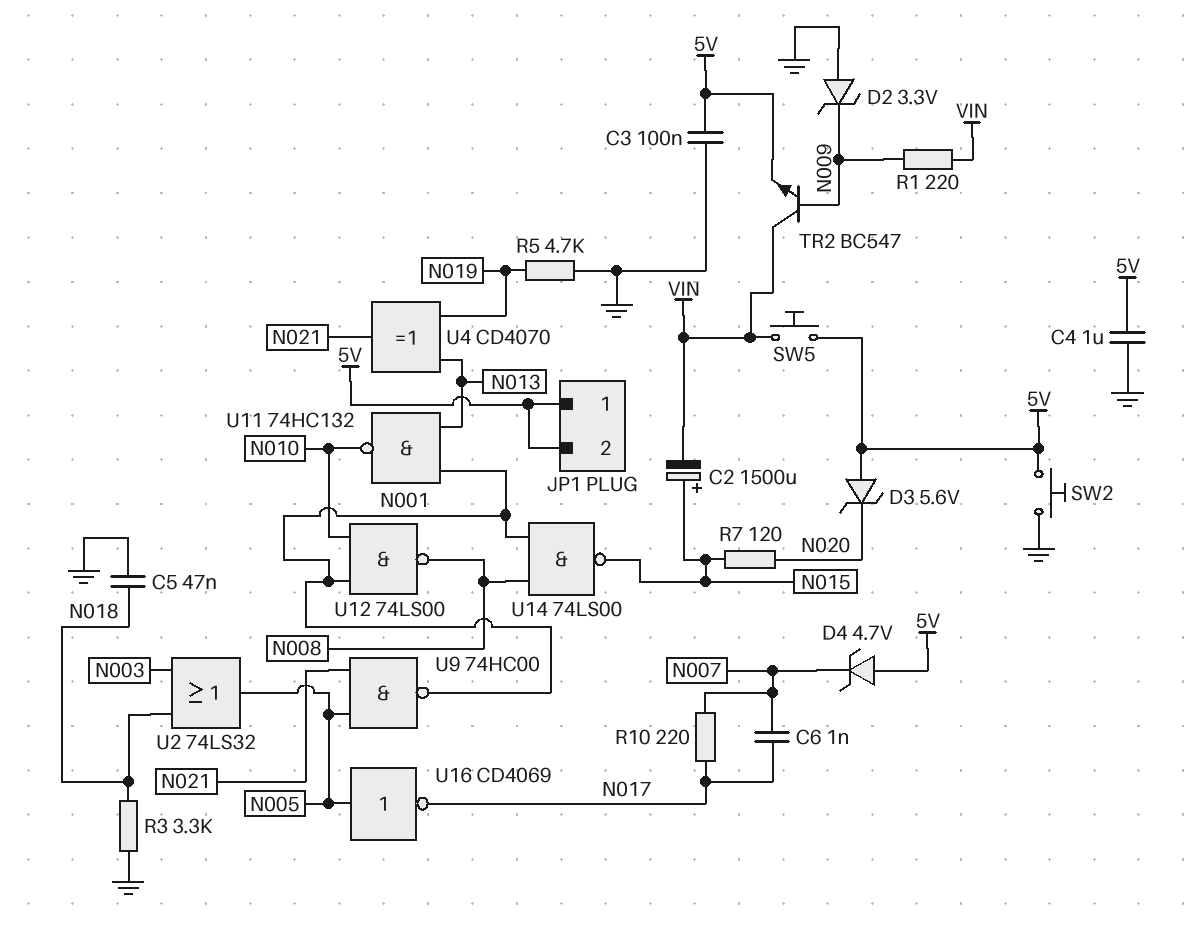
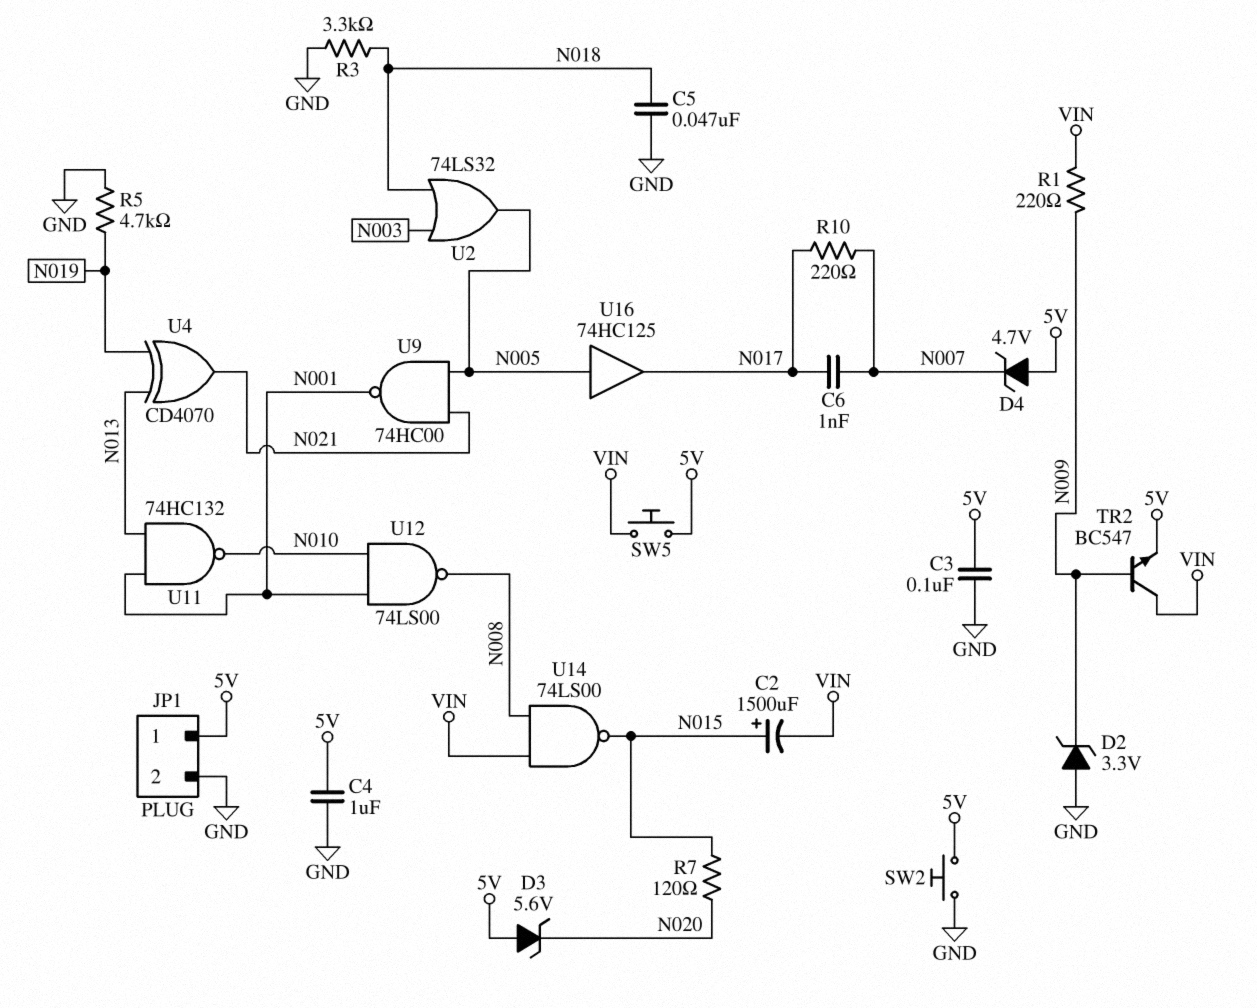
JP1 pin 2: 5V -> GND
U14: NAND 74LS00 (in N001, in N008, out N015) -> NAND 74LS00 (in N008, in VIN, out N015)
U16: NOT CD4069 (in N005, out N017) -> buffer 74HC125 (in N005, out N017)

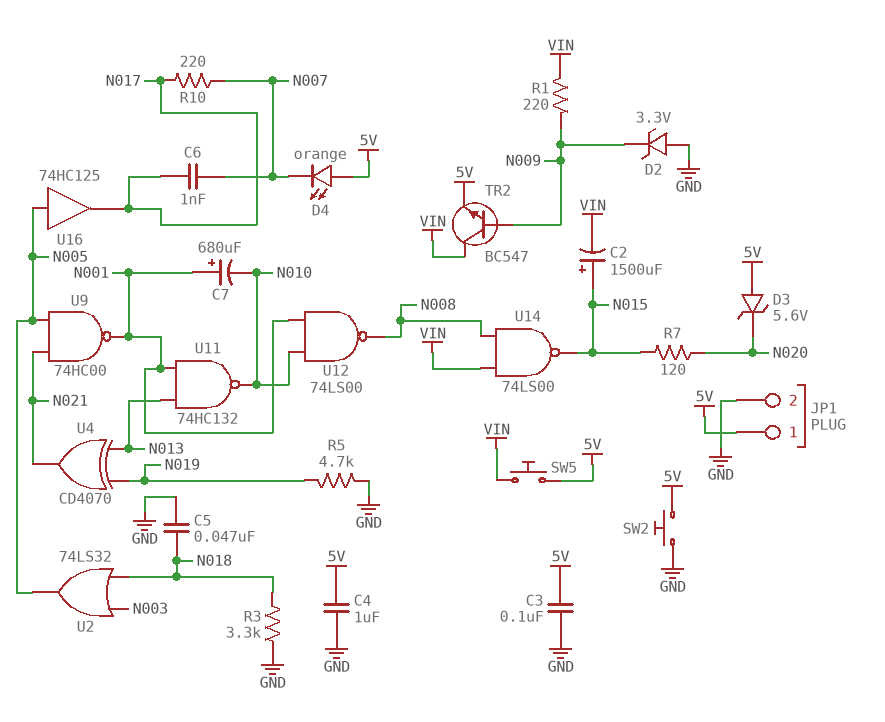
C7: none -> 680uF (plus N001, minus N010)
D4: zener 4.7V (A 5V, K N007) -> LED orange (A 5V, K N007)

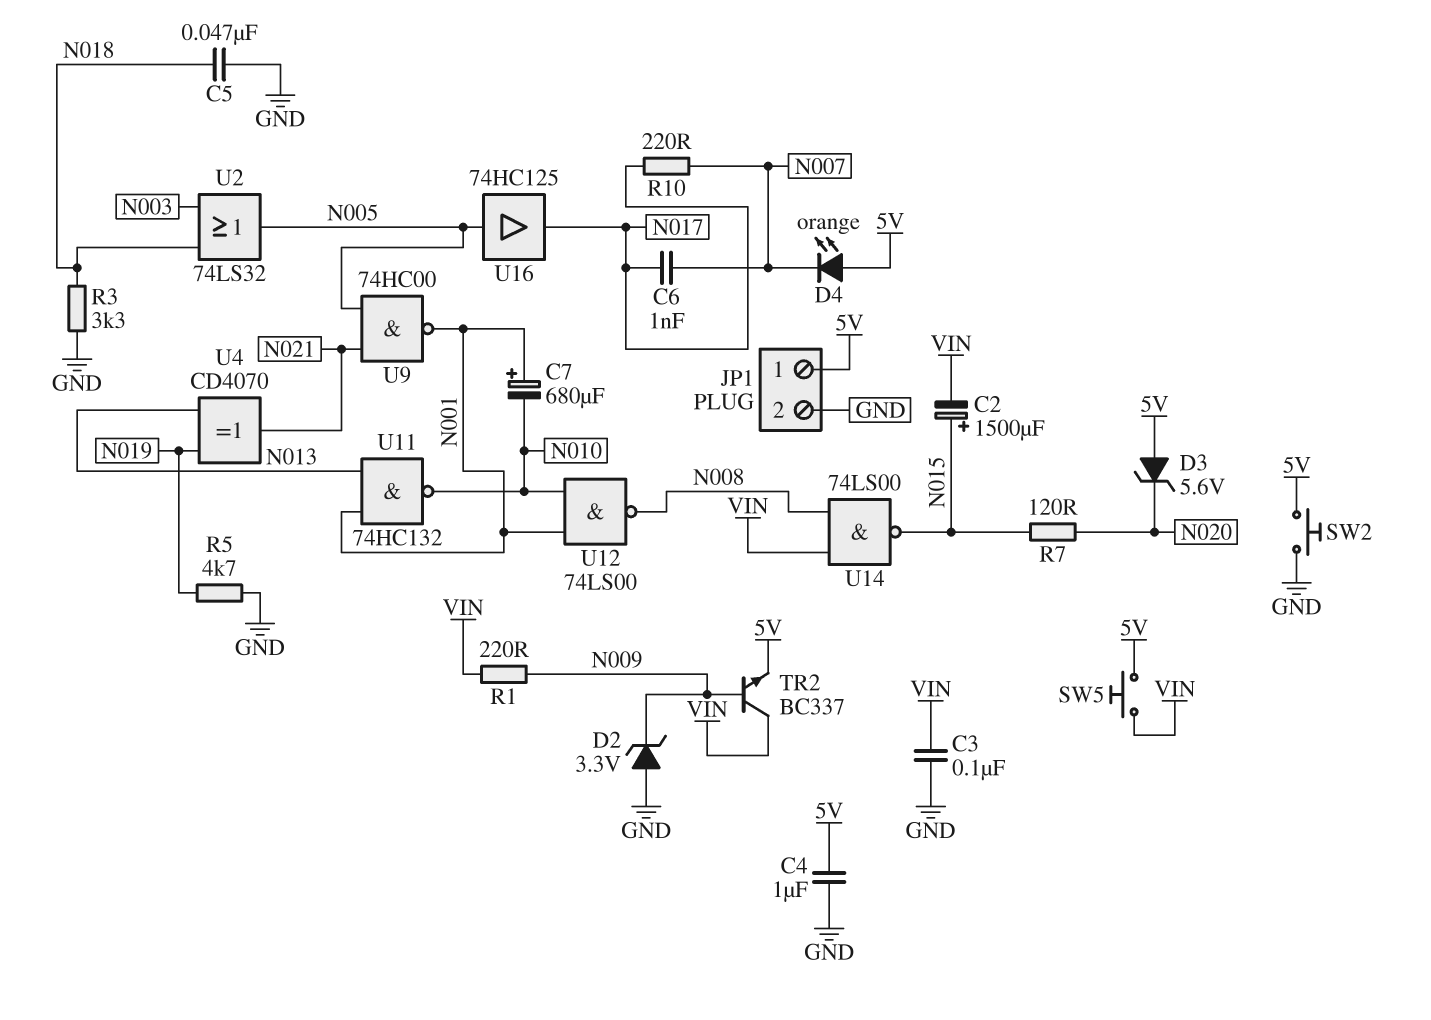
C3: 100nF (5V, GND) -> 100nF (GND, VIN)
TR2: NPN BC547 (B N009, C VIN, E 5V) -> NPN BC337 (B N009, C VIN, E 5V)

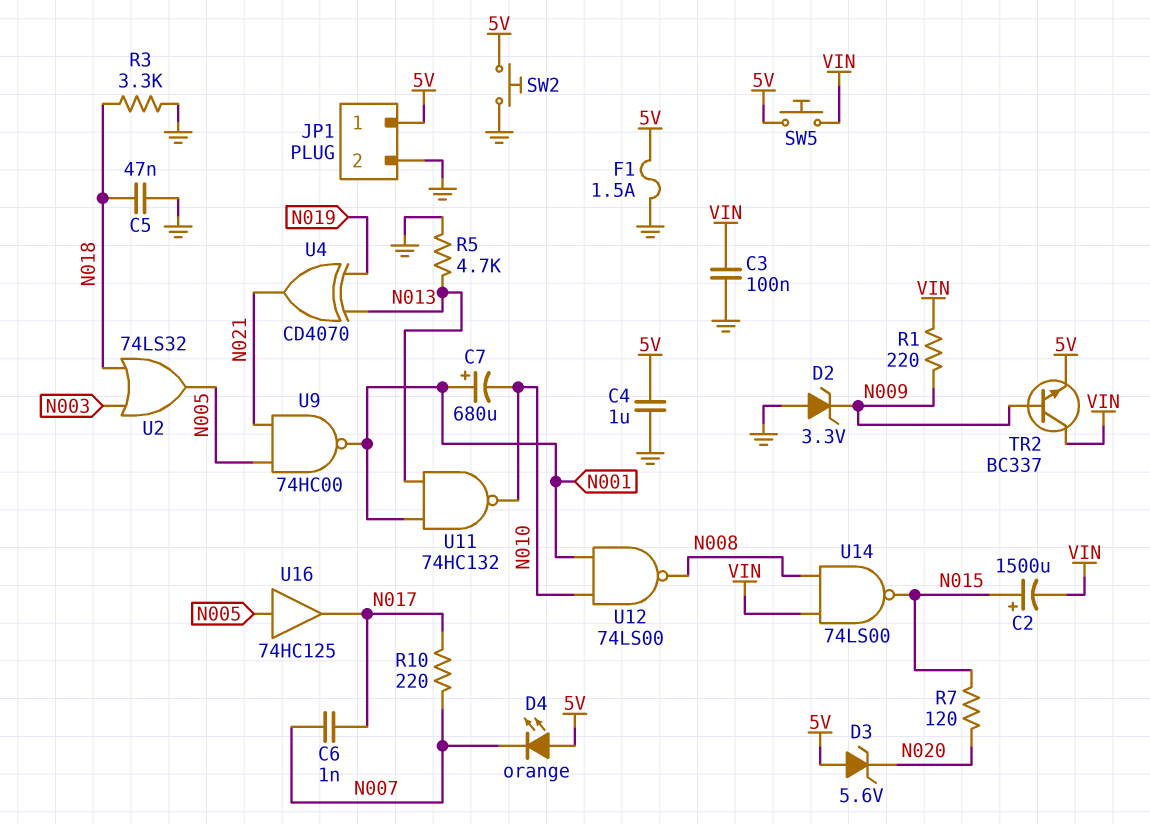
F1: none -> 1.5A (5V, GND)
R5: 4.7k (GND, N019) -> 4.7k (GND, N013)

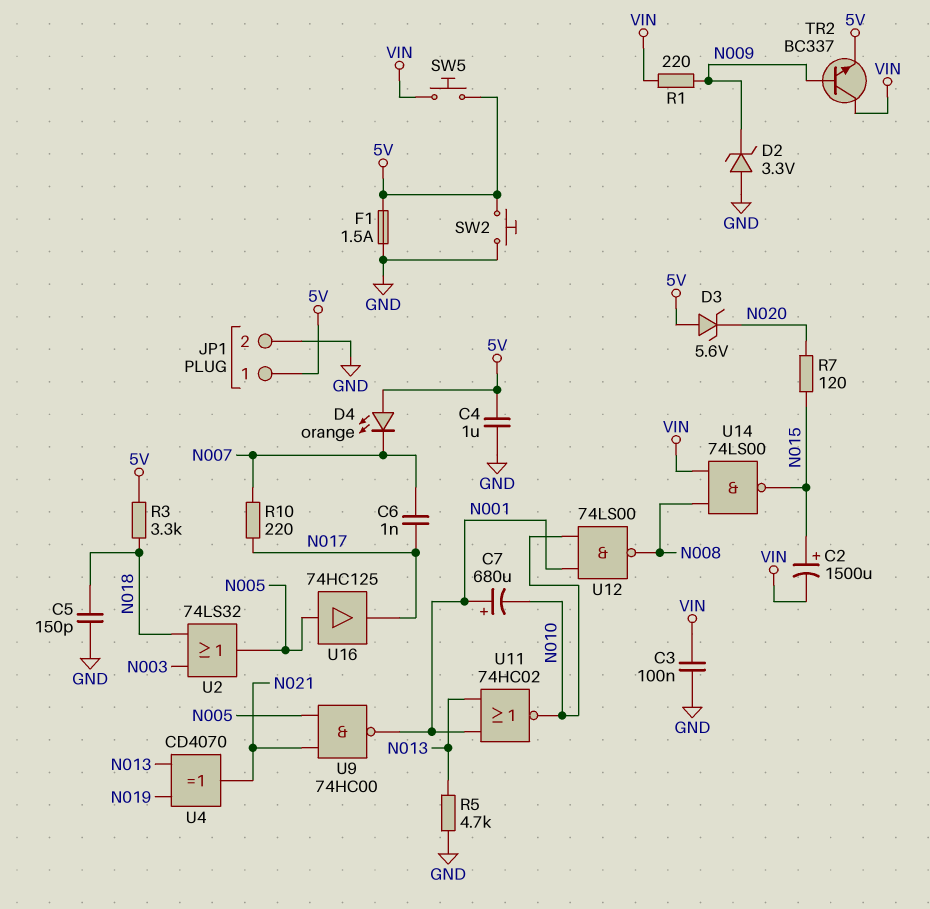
C5: 47nF (GND, N018) -> 150pF (GND, N018)
R3: 3.3k (GND, N018) -> 3.3k (5V, N018)
U11: NAND 74HC132 (in N001, in N013, out N010) -> NOR 74HC02 (in N001, in N013, out N010)

